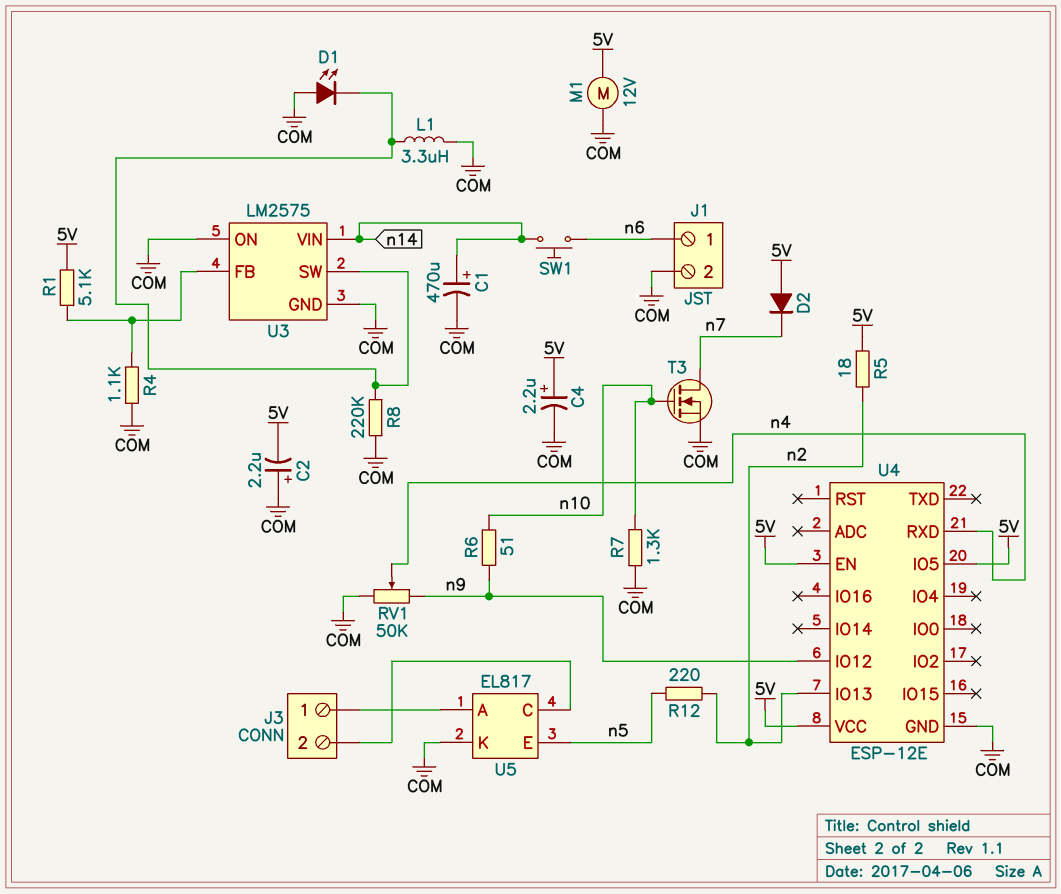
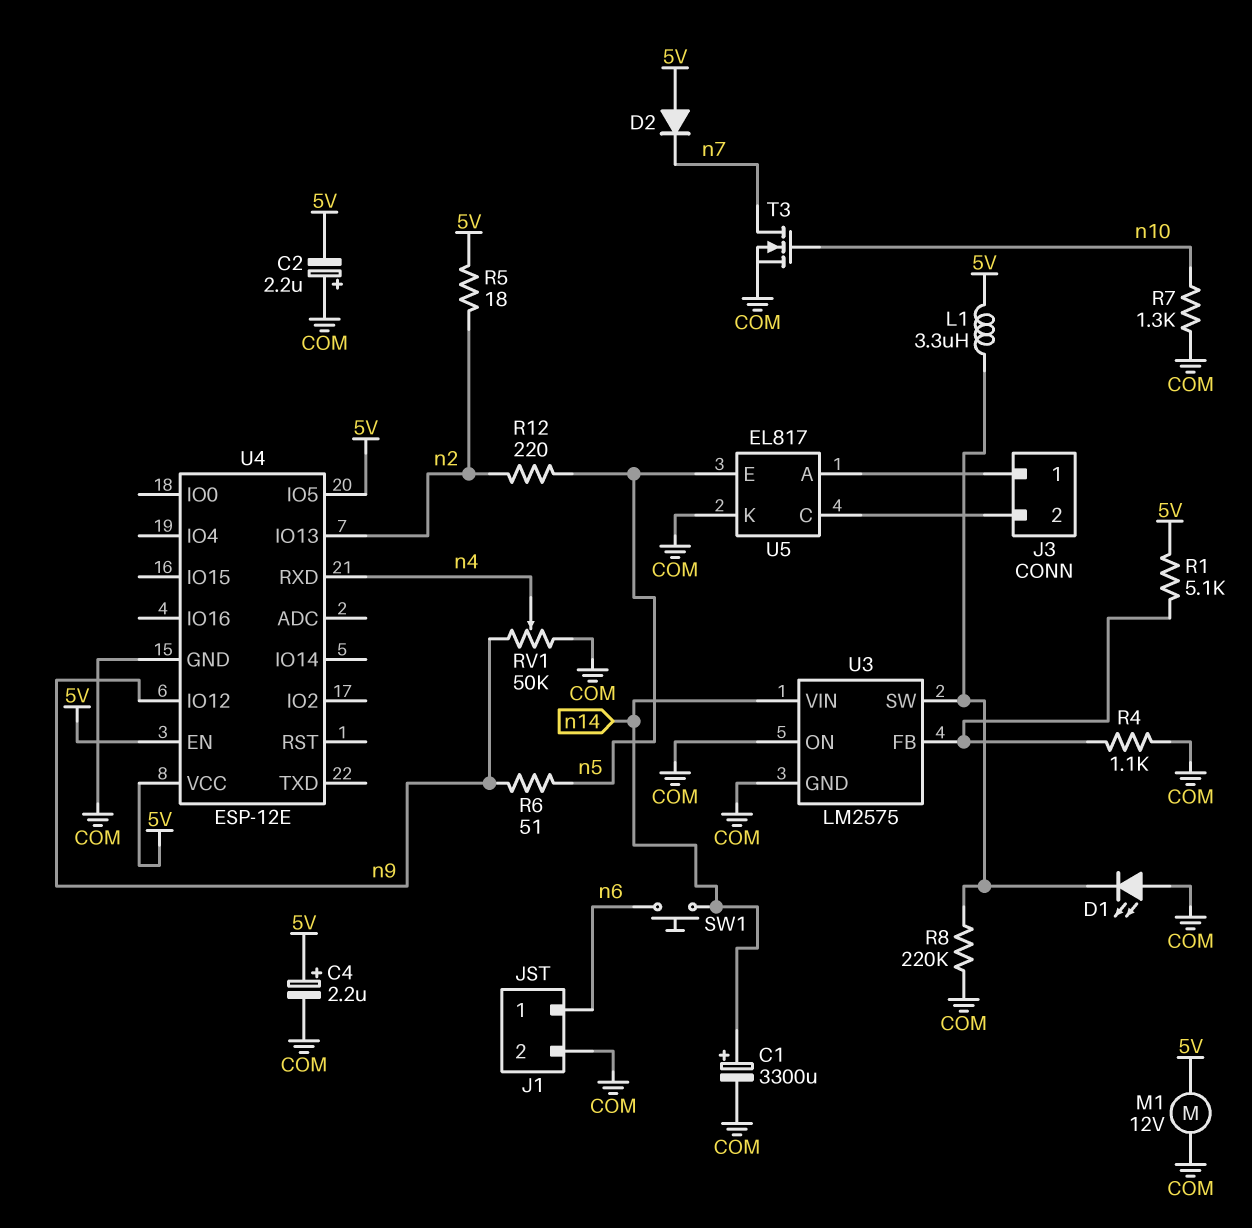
C1: 470uF (plus n14, minus COM) -> 3300uF (plus n14, minus COM)
L1: 3.3uH (COM, U3/SW) -> 3.3uH (5V, U3/SW)
R6: 51 (n9, n10) -> 51 (n5, n9)

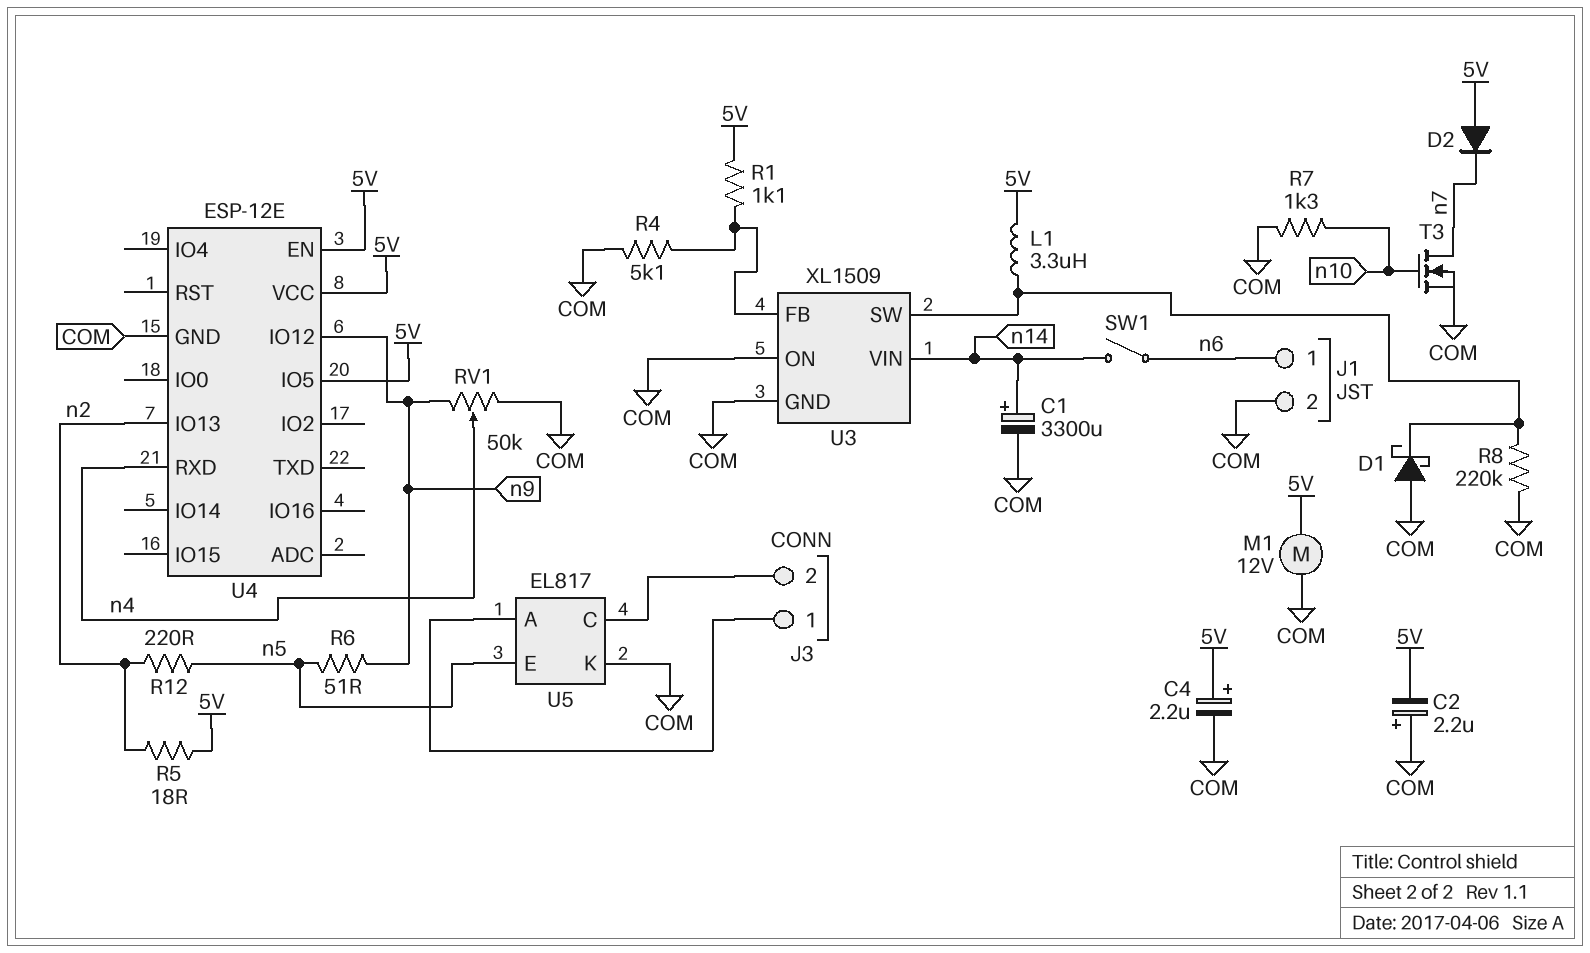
D1: LED (A COM, K U3/SW) -> schottky (A COM, K U3/SW)
R1: 5.1k (5V, U3/FB) -> 1.1k (5V, U3/FB)
R4: 1.1k (COM, U3/FB) -> 5.1k (COM, U3/FB)
SW1: button (n6, n14) -> switch (n6, n14)
U3: LM2575 -> XL1509

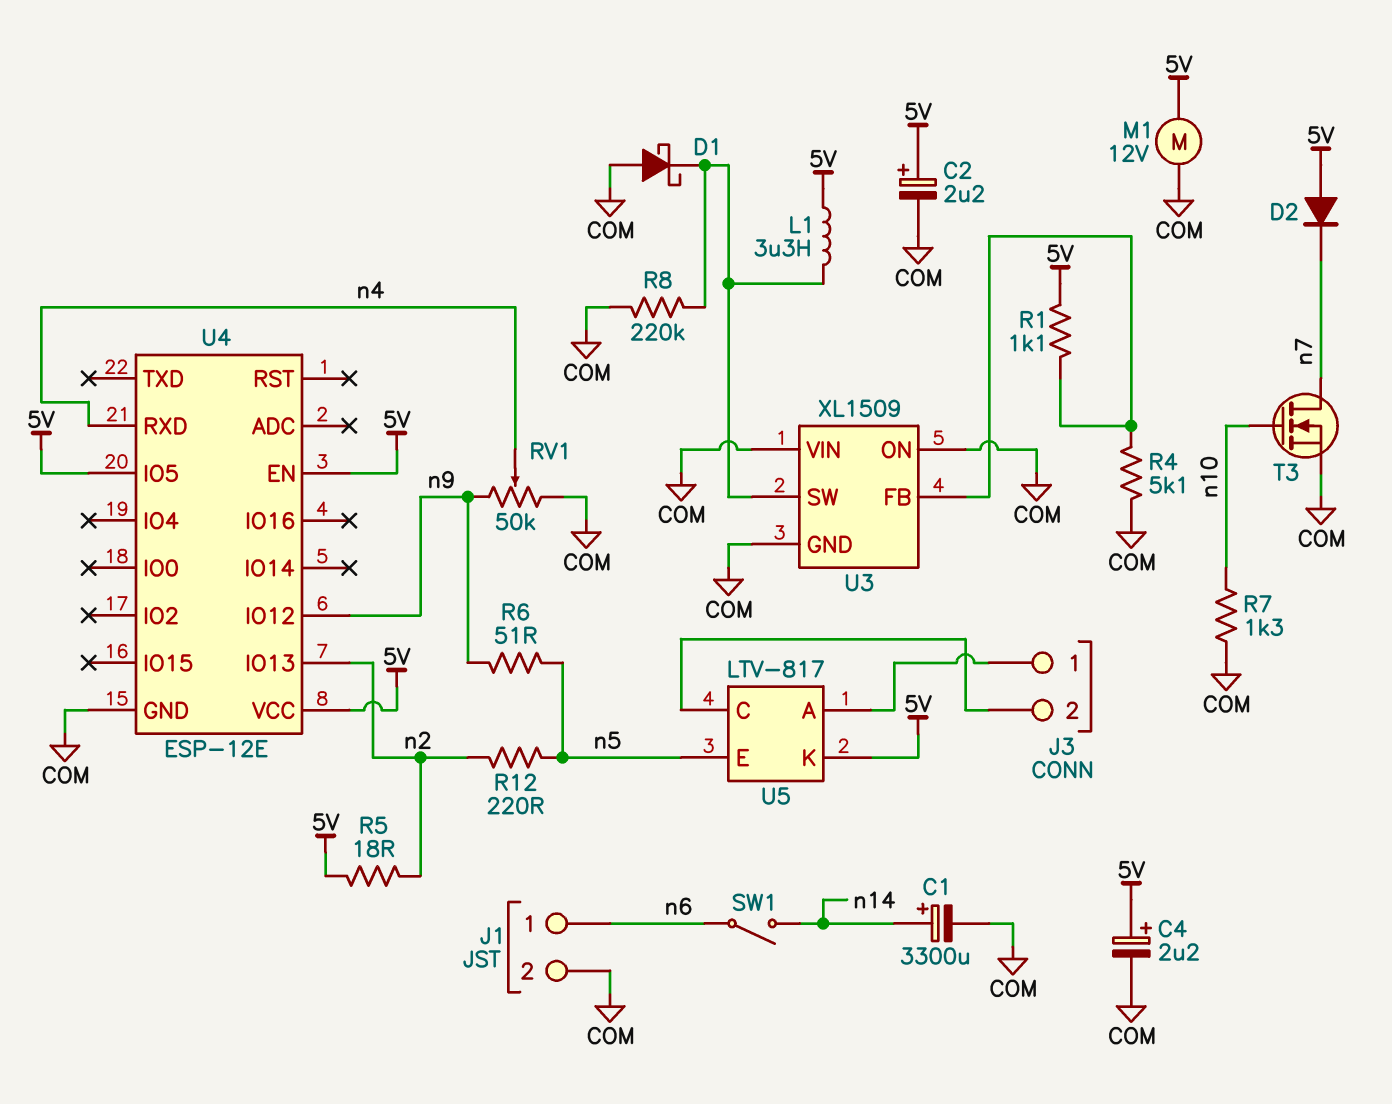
C2: 2.2uF (plus COM, minus 5V) -> 2.2uF (plus 5V, minus COM)
U3 pin VIN: n14 -> COM
U5: EL817 -> LTV-817
U5 pin K: COM -> 5V

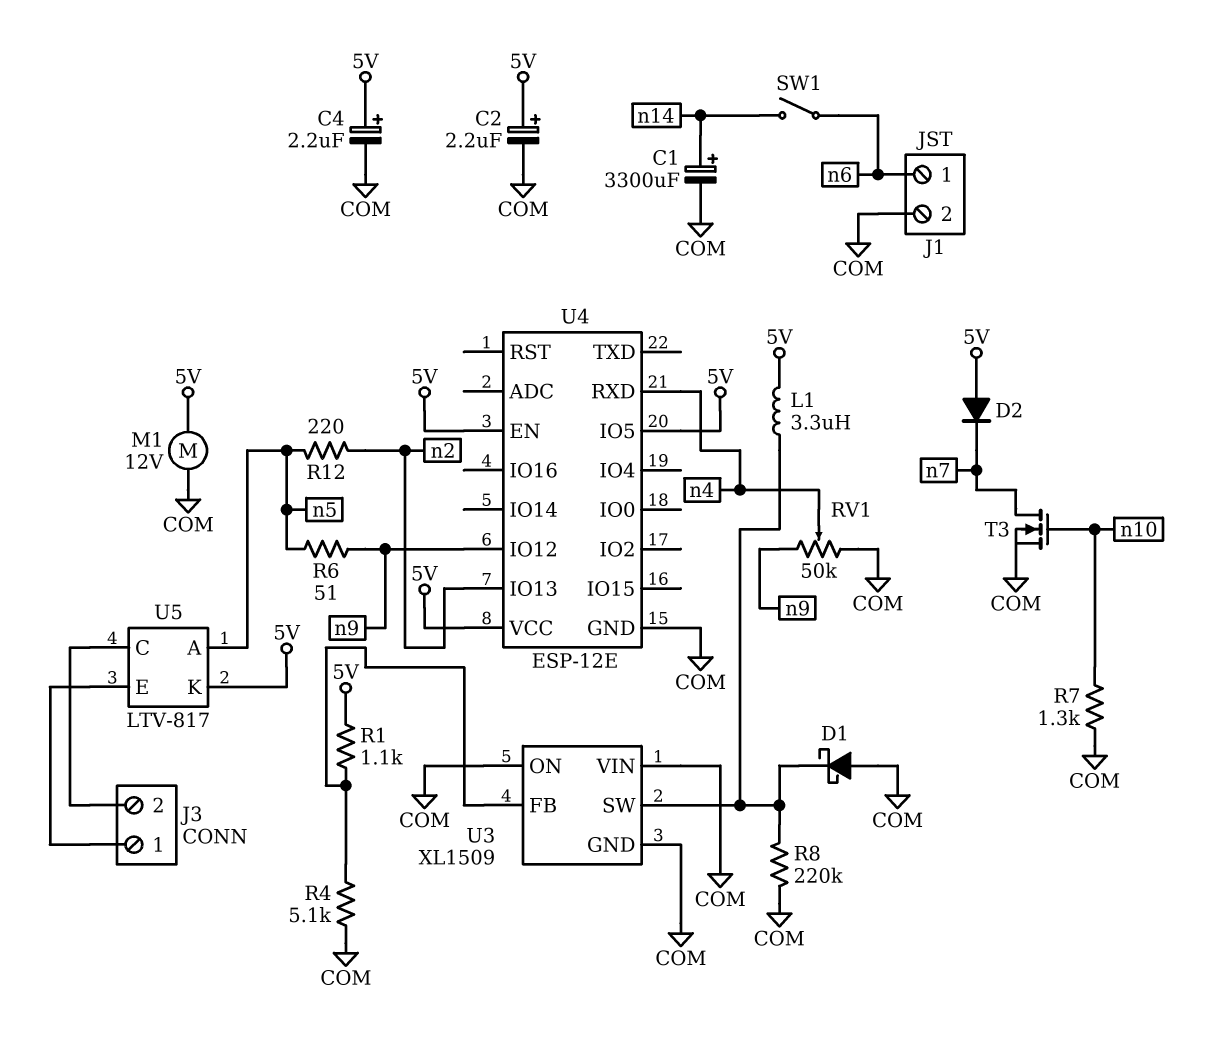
R5: 18 (5V, n2) -> none
U5 pin A: J3/1 -> n5
U5 pin E: n5 -> J3/1

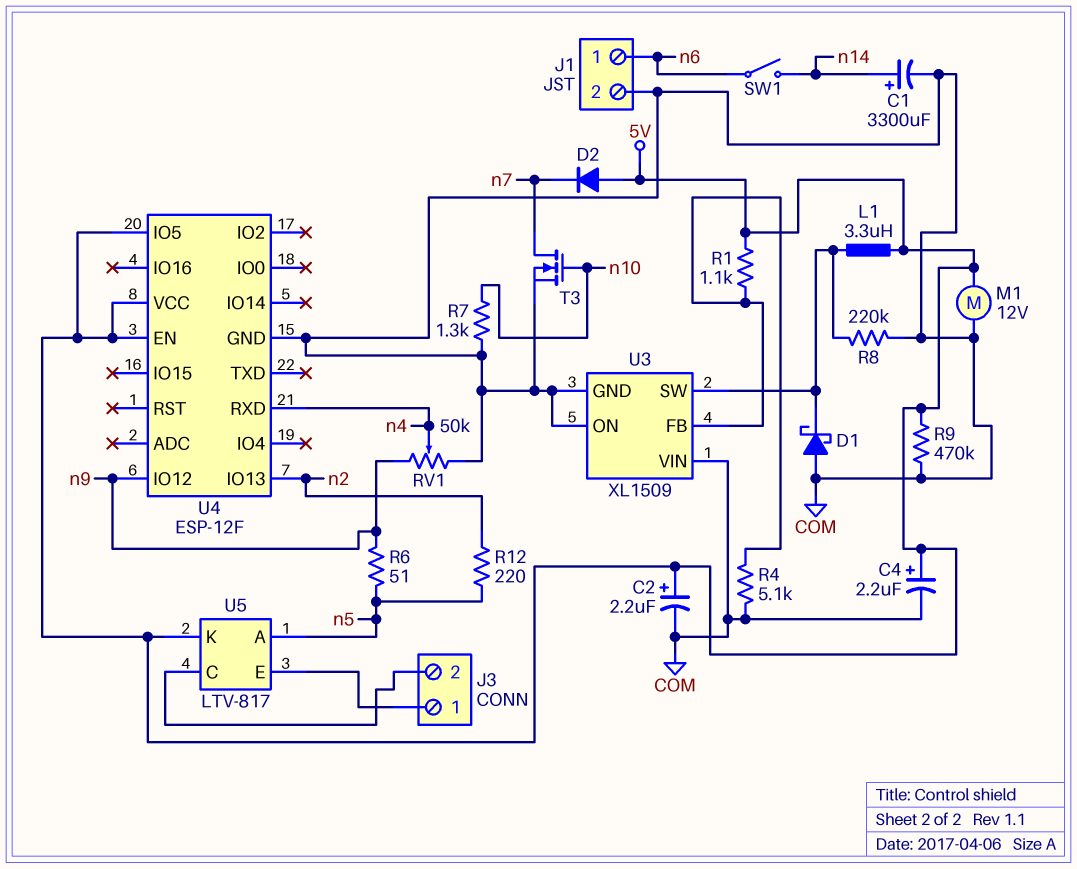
R9: none -> 470k (5V, COM)
U4: ESP-12E -> ESP-12F

